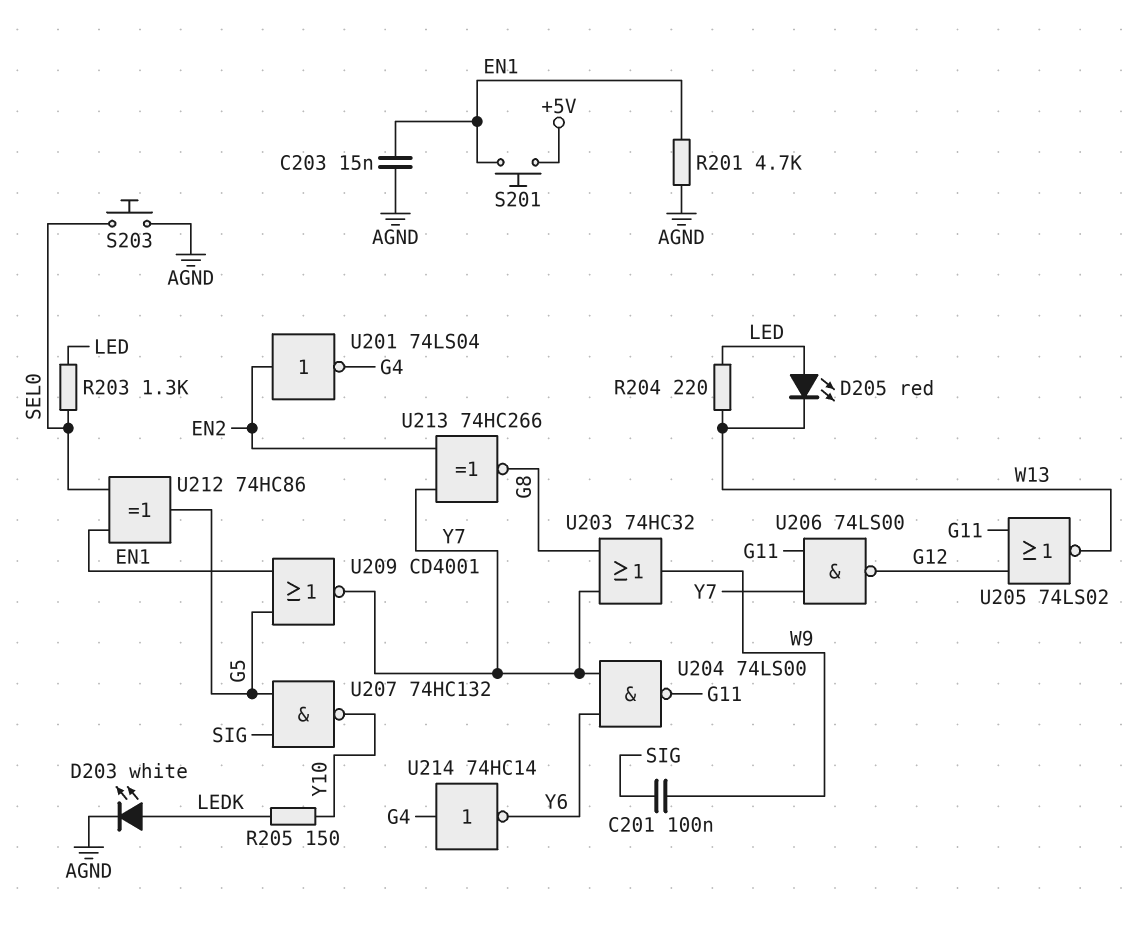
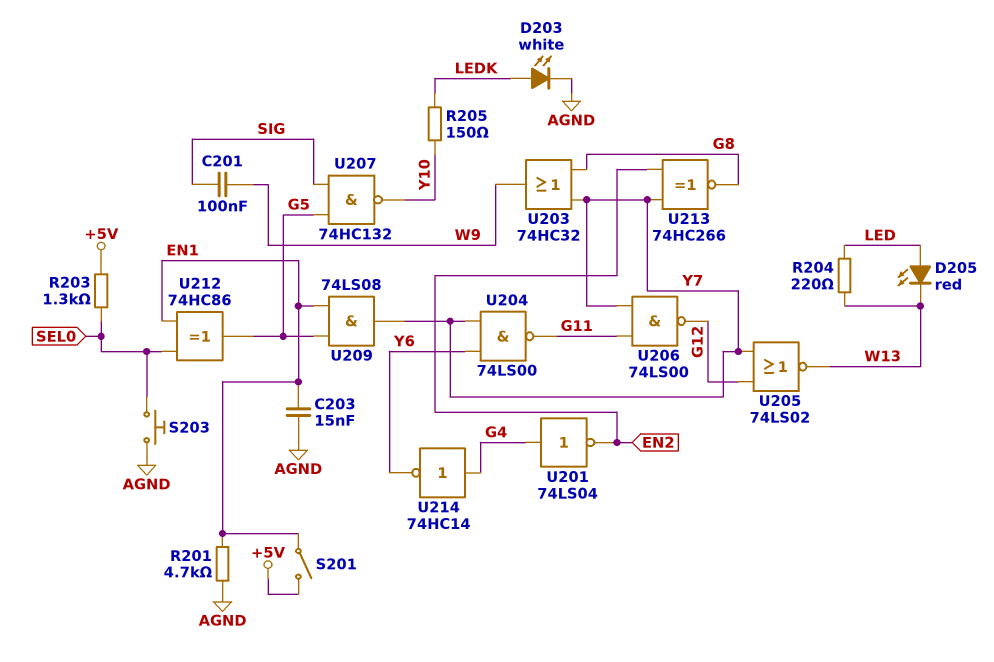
R203: 1.3k (LED, SEL0) -> 1.3k (+5V, SEL0)
S201: button (+5V, EN1) -> switch (+5V, EN1)
U201: NOT 74LS04 (in EN2, out G4) -> NOT 74LS04 (in G4, out EN2)
U205: NOR 74LS02 (in G11, in G12, out W13) -> NOR 74LS02 (in G12, in Y7, out W13)
U209: NOR CD4001 (in EN1, in G5, out Y7) -> AND 74LS08 (in EN1, in G5, out Y7)

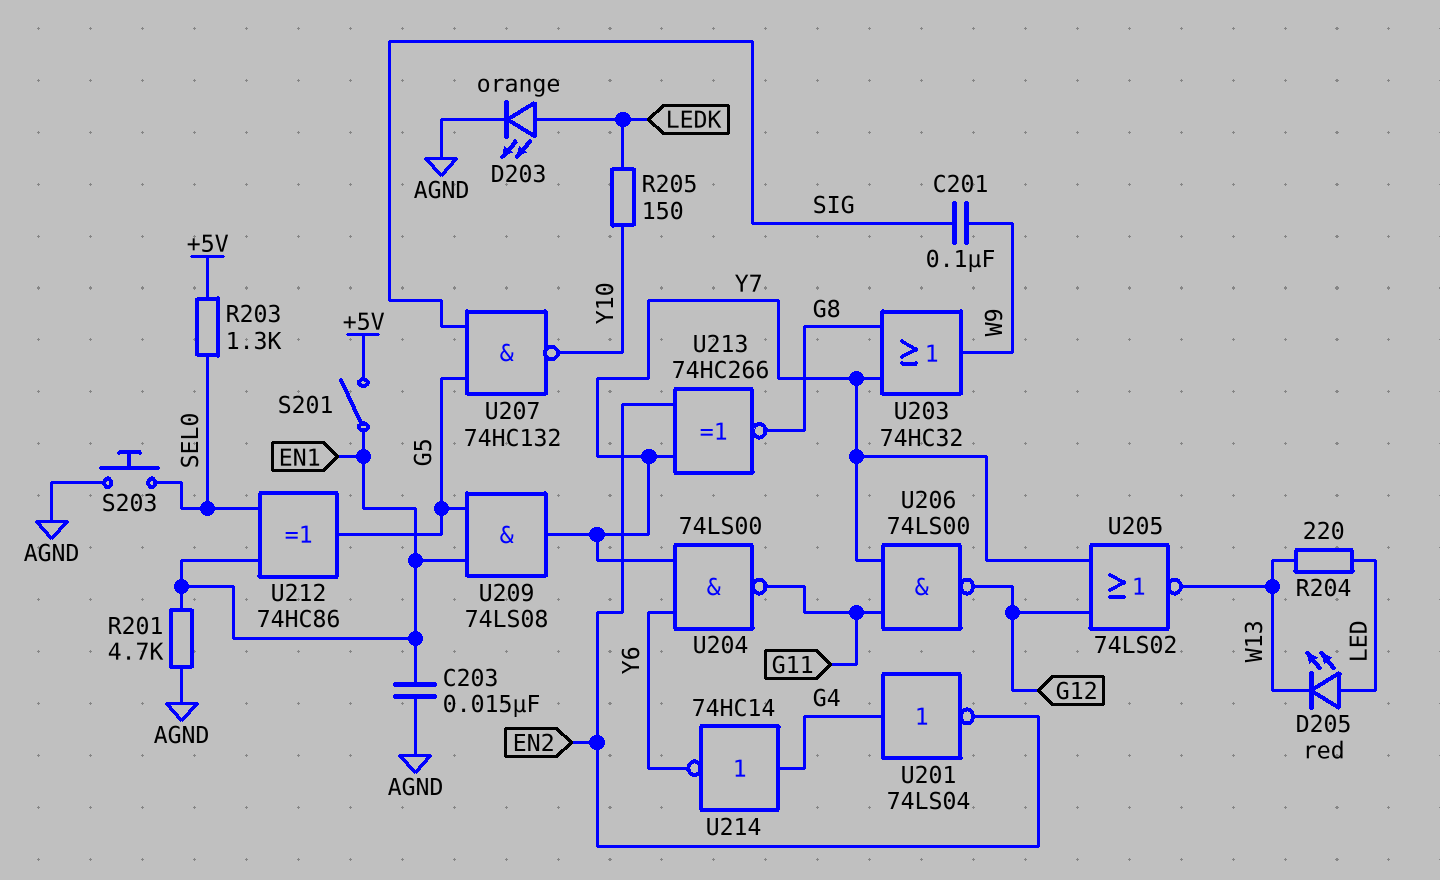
D203: LED white (A LEDK, K AGND) -> LED orange (A LEDK, K AGND)

